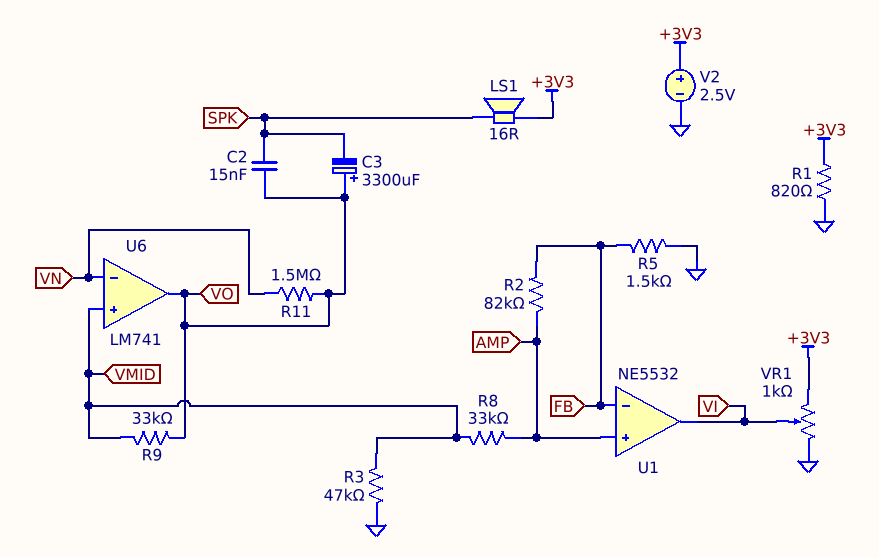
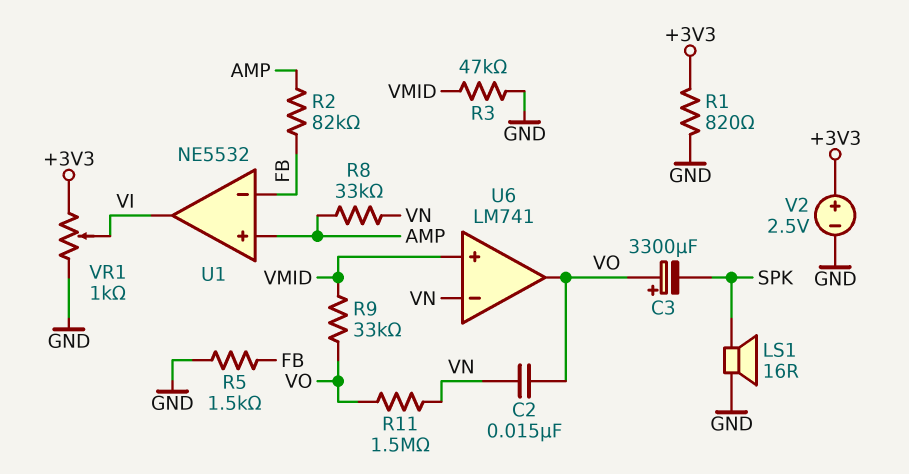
C2: 15nF (SPK, VO) -> 15nF (VN, VO)
LS1: speaker 16R (+3V3, SPK) -> speaker 16R (GND, SPK)
R8: 33k (AMP, VMID) -> 33k (AMP, VN)

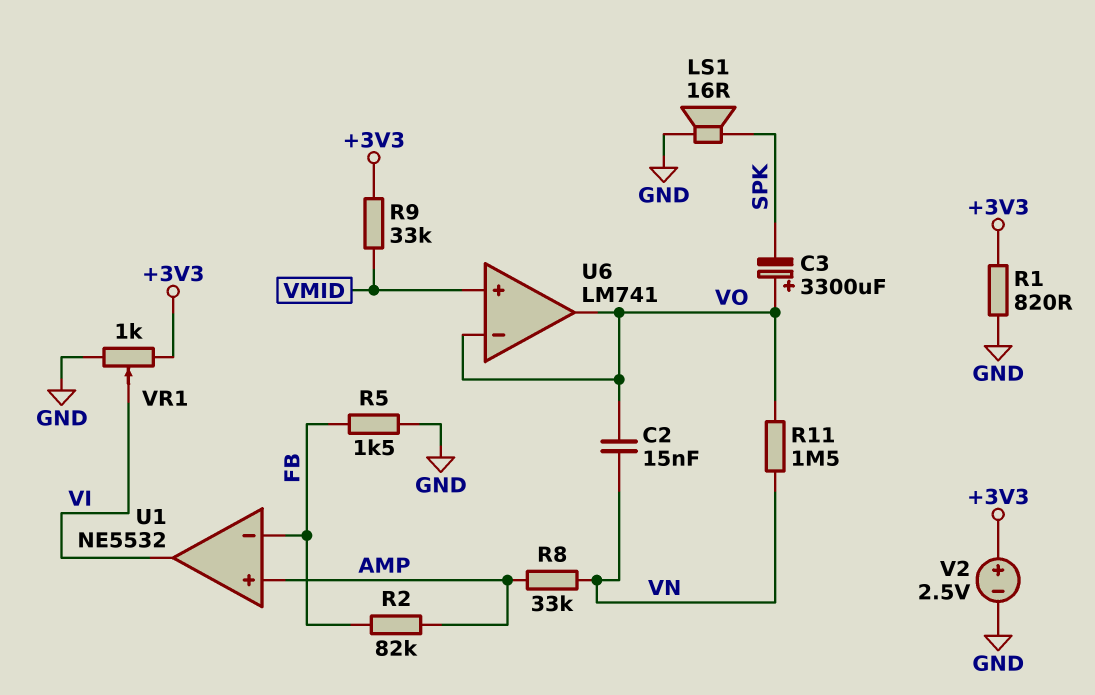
R3: 47k (GND, VMID) -> none
R9: 33k (VMID, VO) -> 33k (+3V3, VMID)
U6 pin in-: VN -> VO

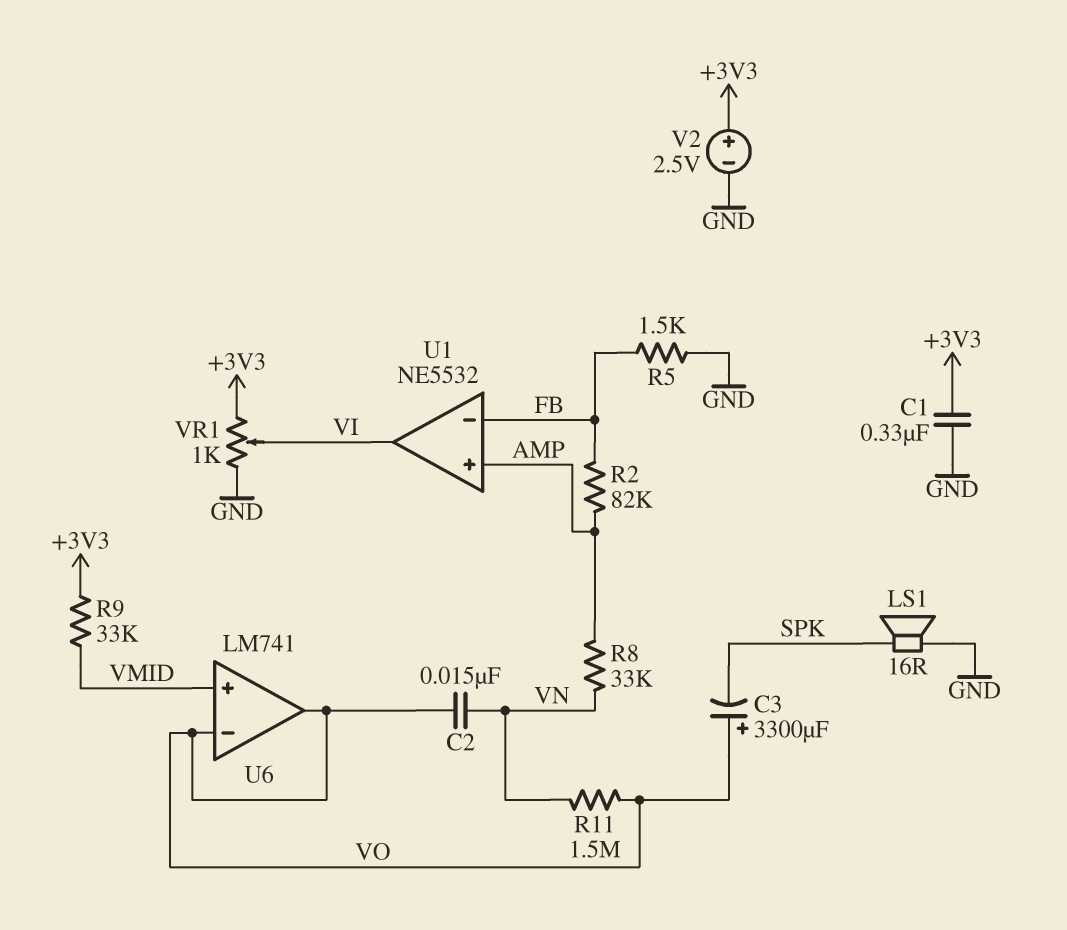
C1: none -> 330nF (+3V3, GND)
R1: 820 (+3V3, GND) -> none

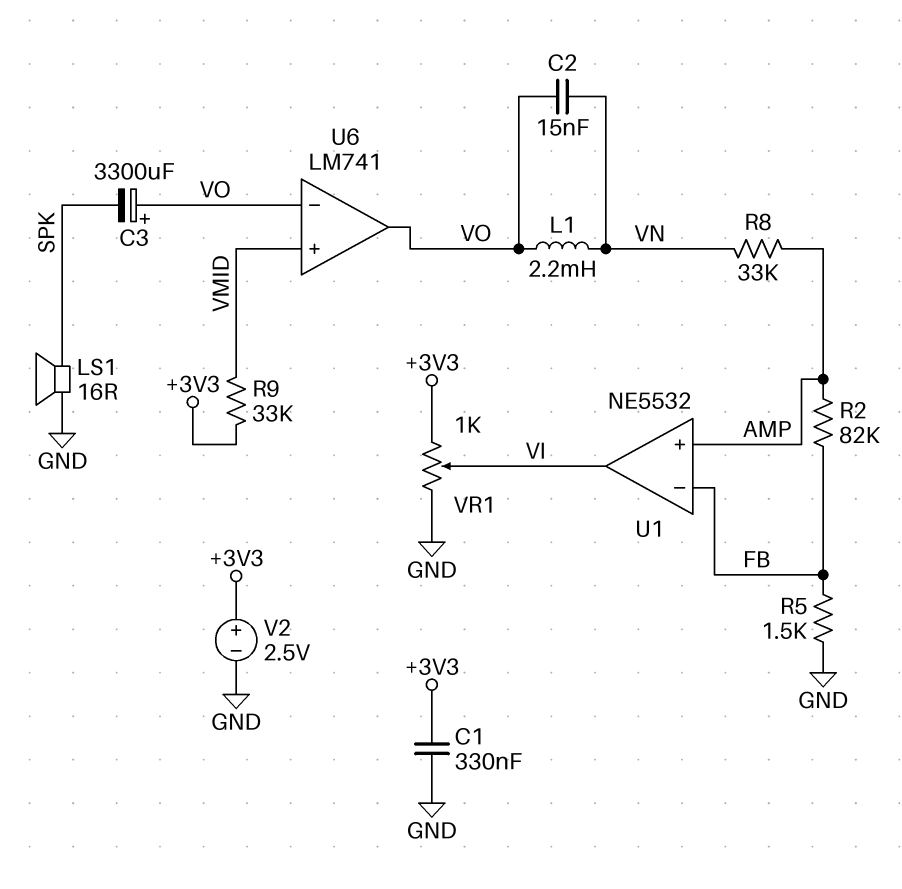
L1: none -> 2.2mH (VN, VO)
R11: 1.5M (VN, VO) -> none

